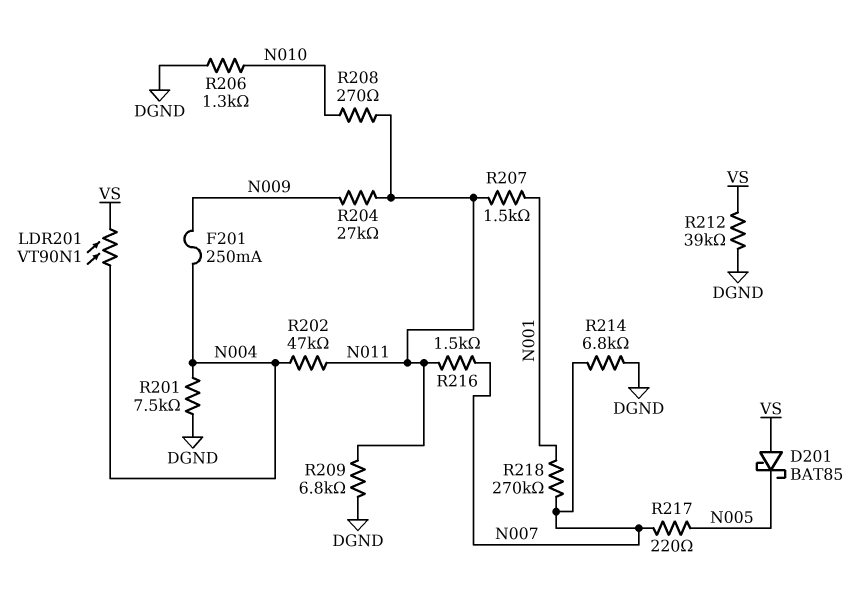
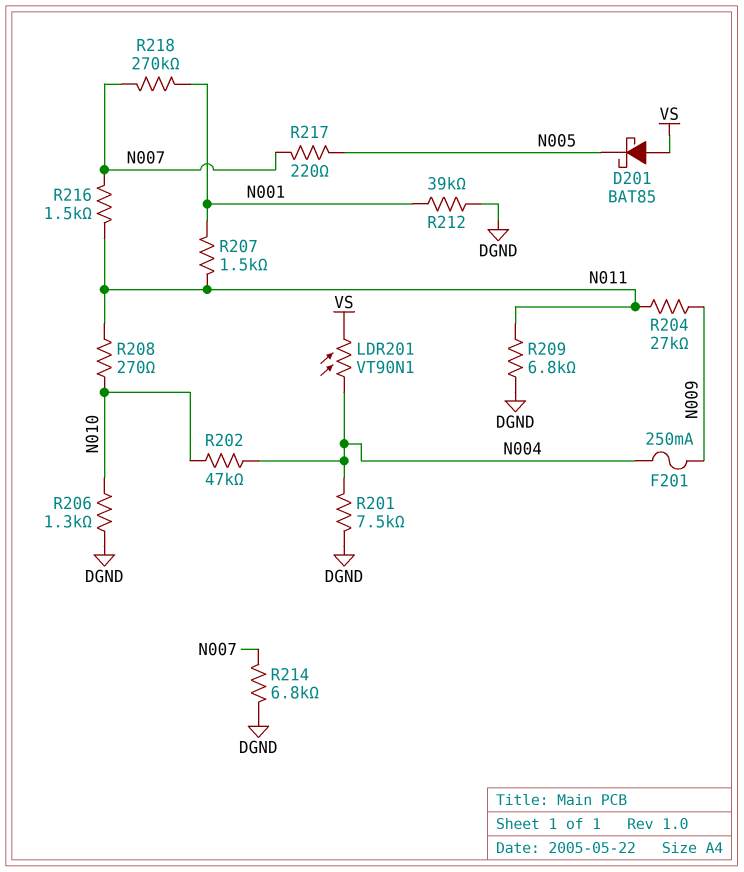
R202: 47k (N004, N011) -> 47k (N004, N010)
R212: 39k (DGND, VS) -> 39k (DGND, N001)

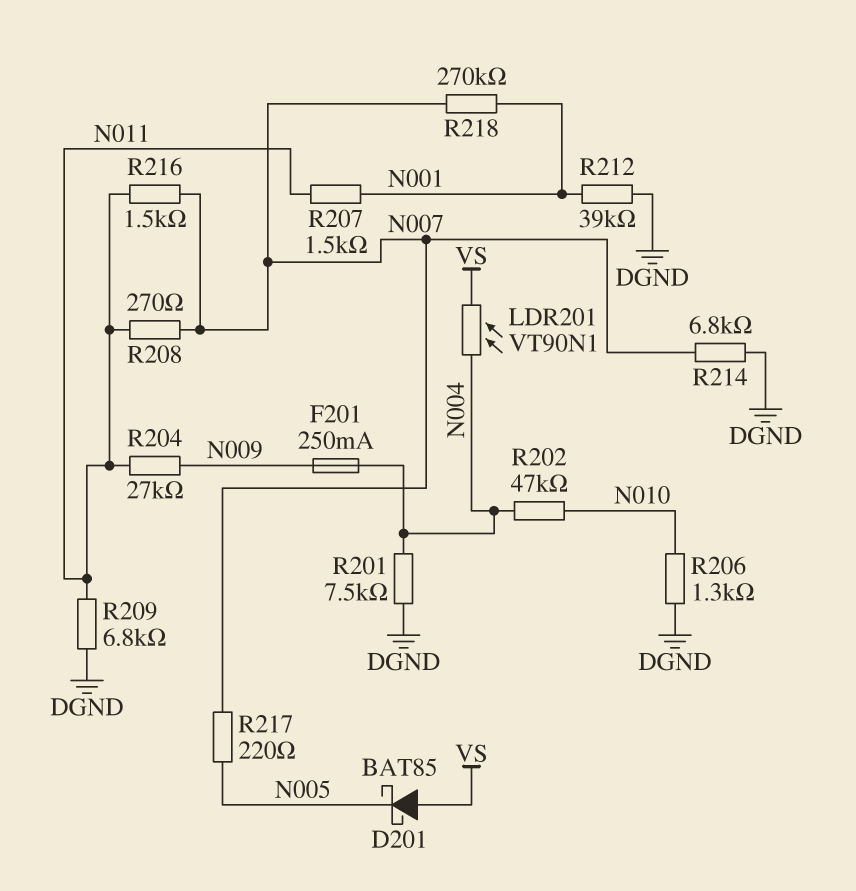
R208: 270 (N010, N011) -> 270 (N007, N011)

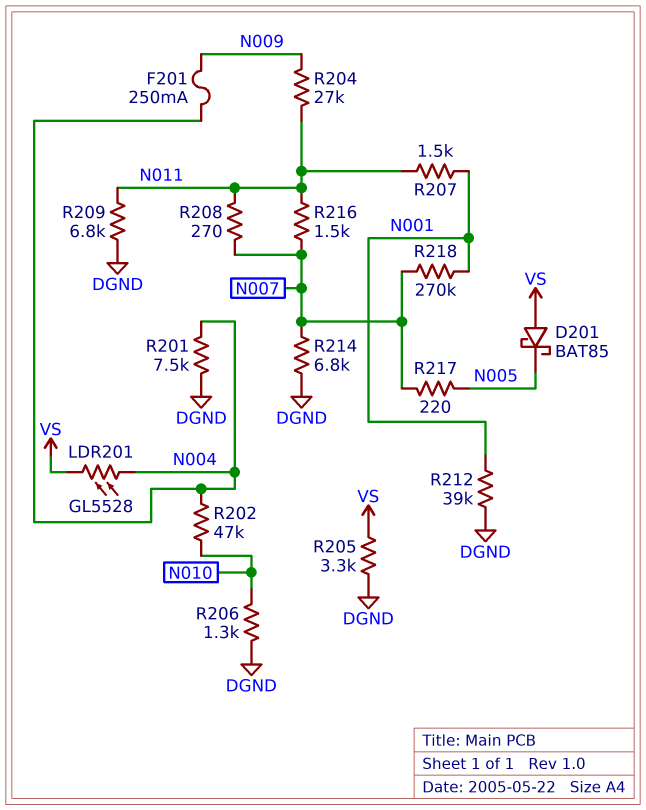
LDR201: VT90N1 (N004, VS) -> GL5528 (N004, VS)
R205: none -> 3.3k (DGND, VS)

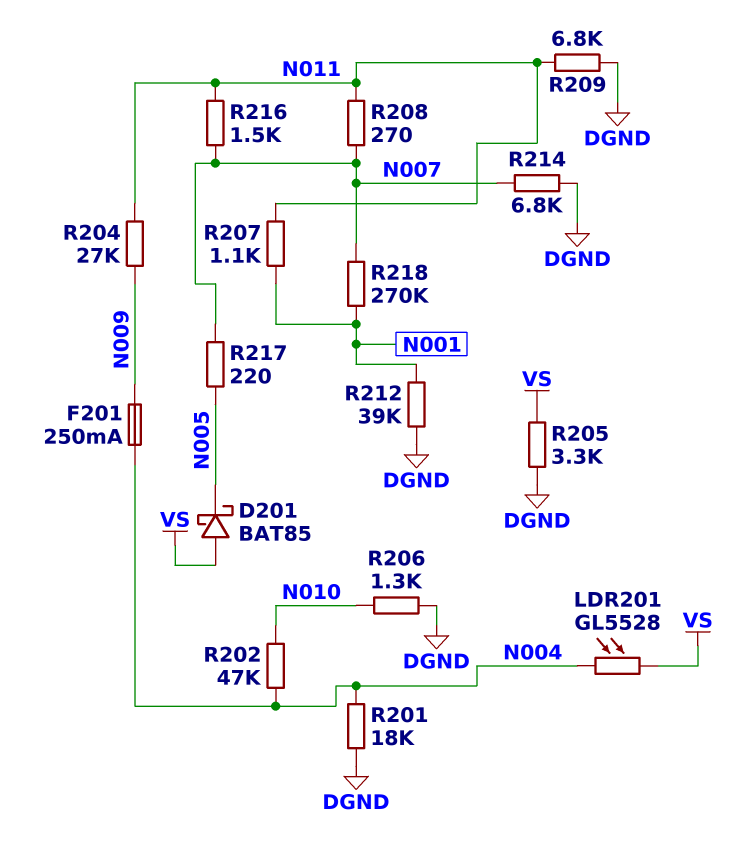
R201: 7.5k (DGND, N004) -> 18k (DGND, N004)
R207: 1.5k (N001, N011) -> 1.1k (N001, N011)

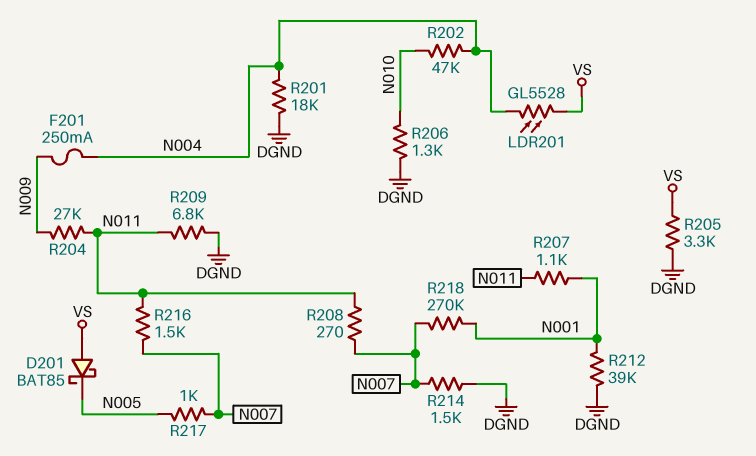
R214: 6.8k (DGND, N007) -> 1.5k (DGND, N007)
R217: 220 (N005, N007) -> 1k (N005, N007)

